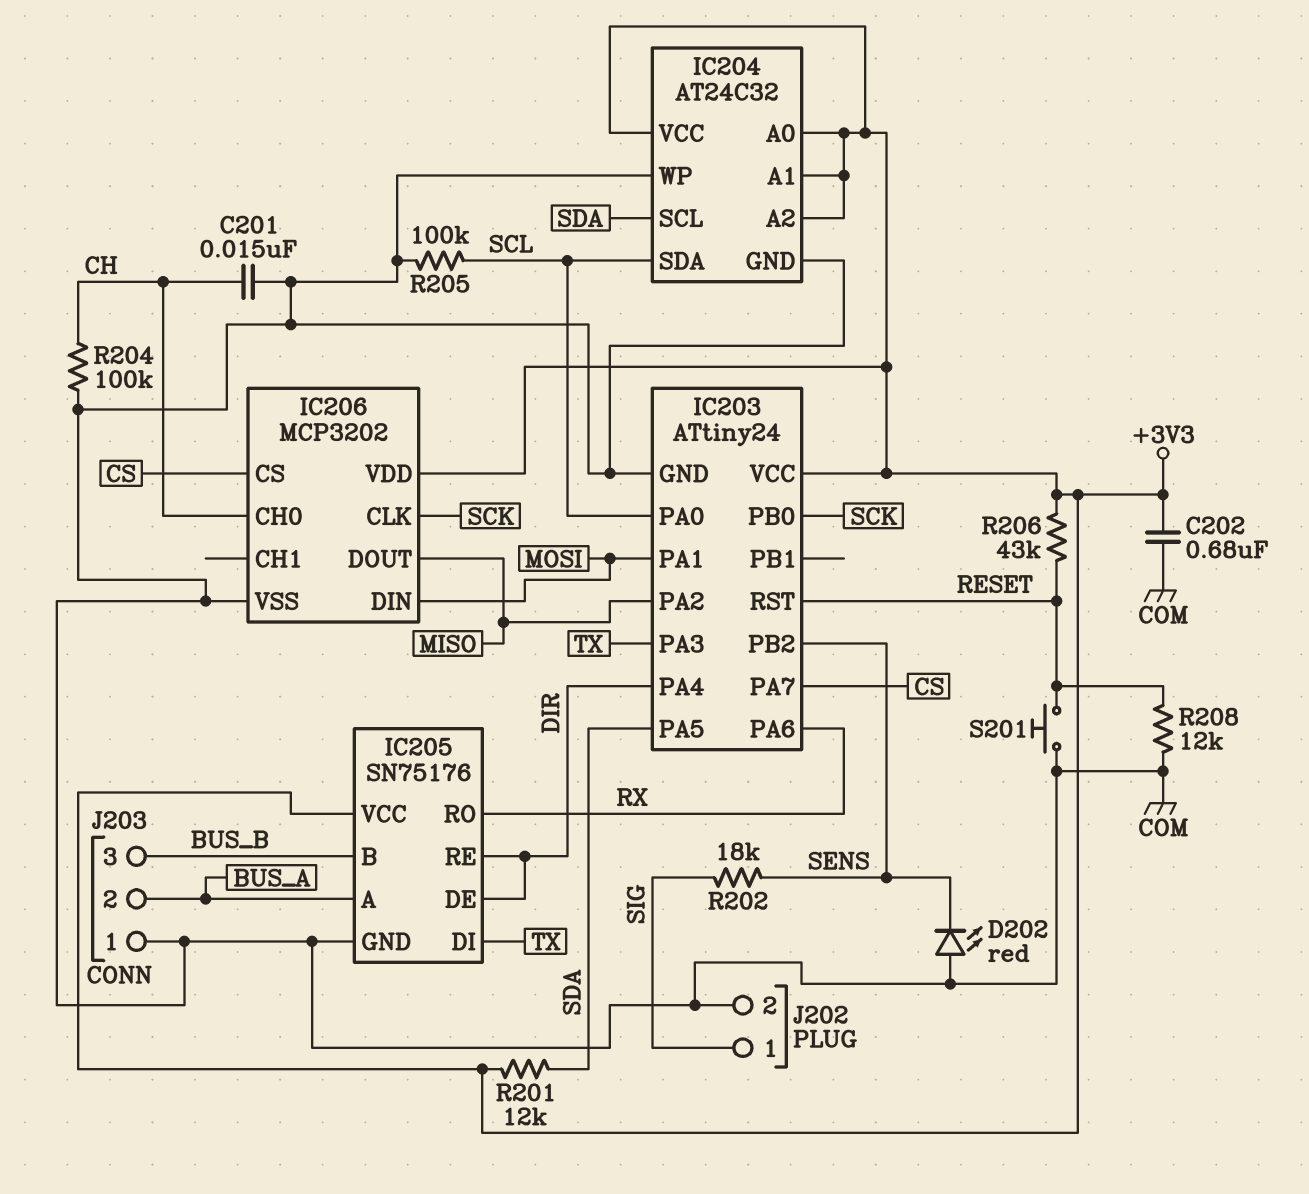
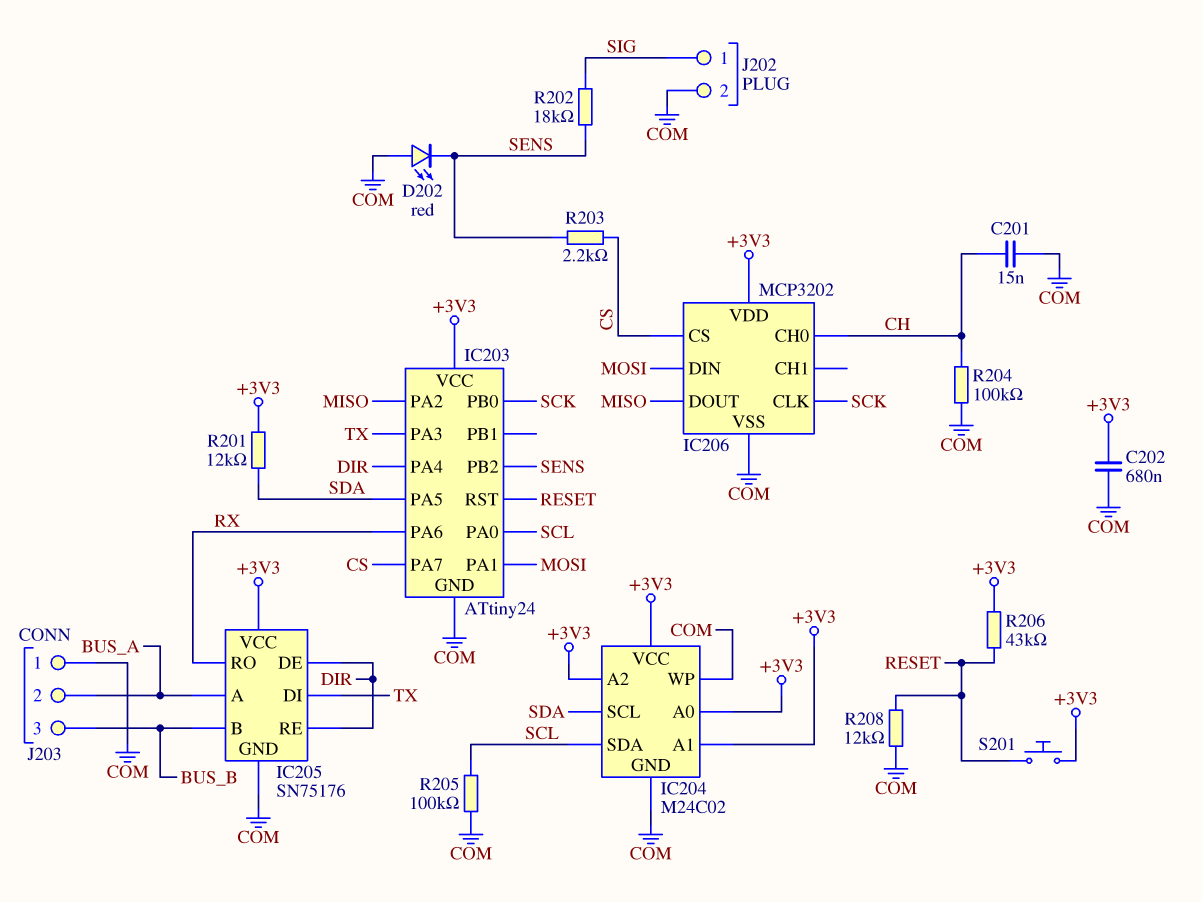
IC204: AT24C32 -> M24C02
R203: none -> 2.2k (CS, SENS)
S201: button (COM, RESET) -> button (+3V3, RESET)

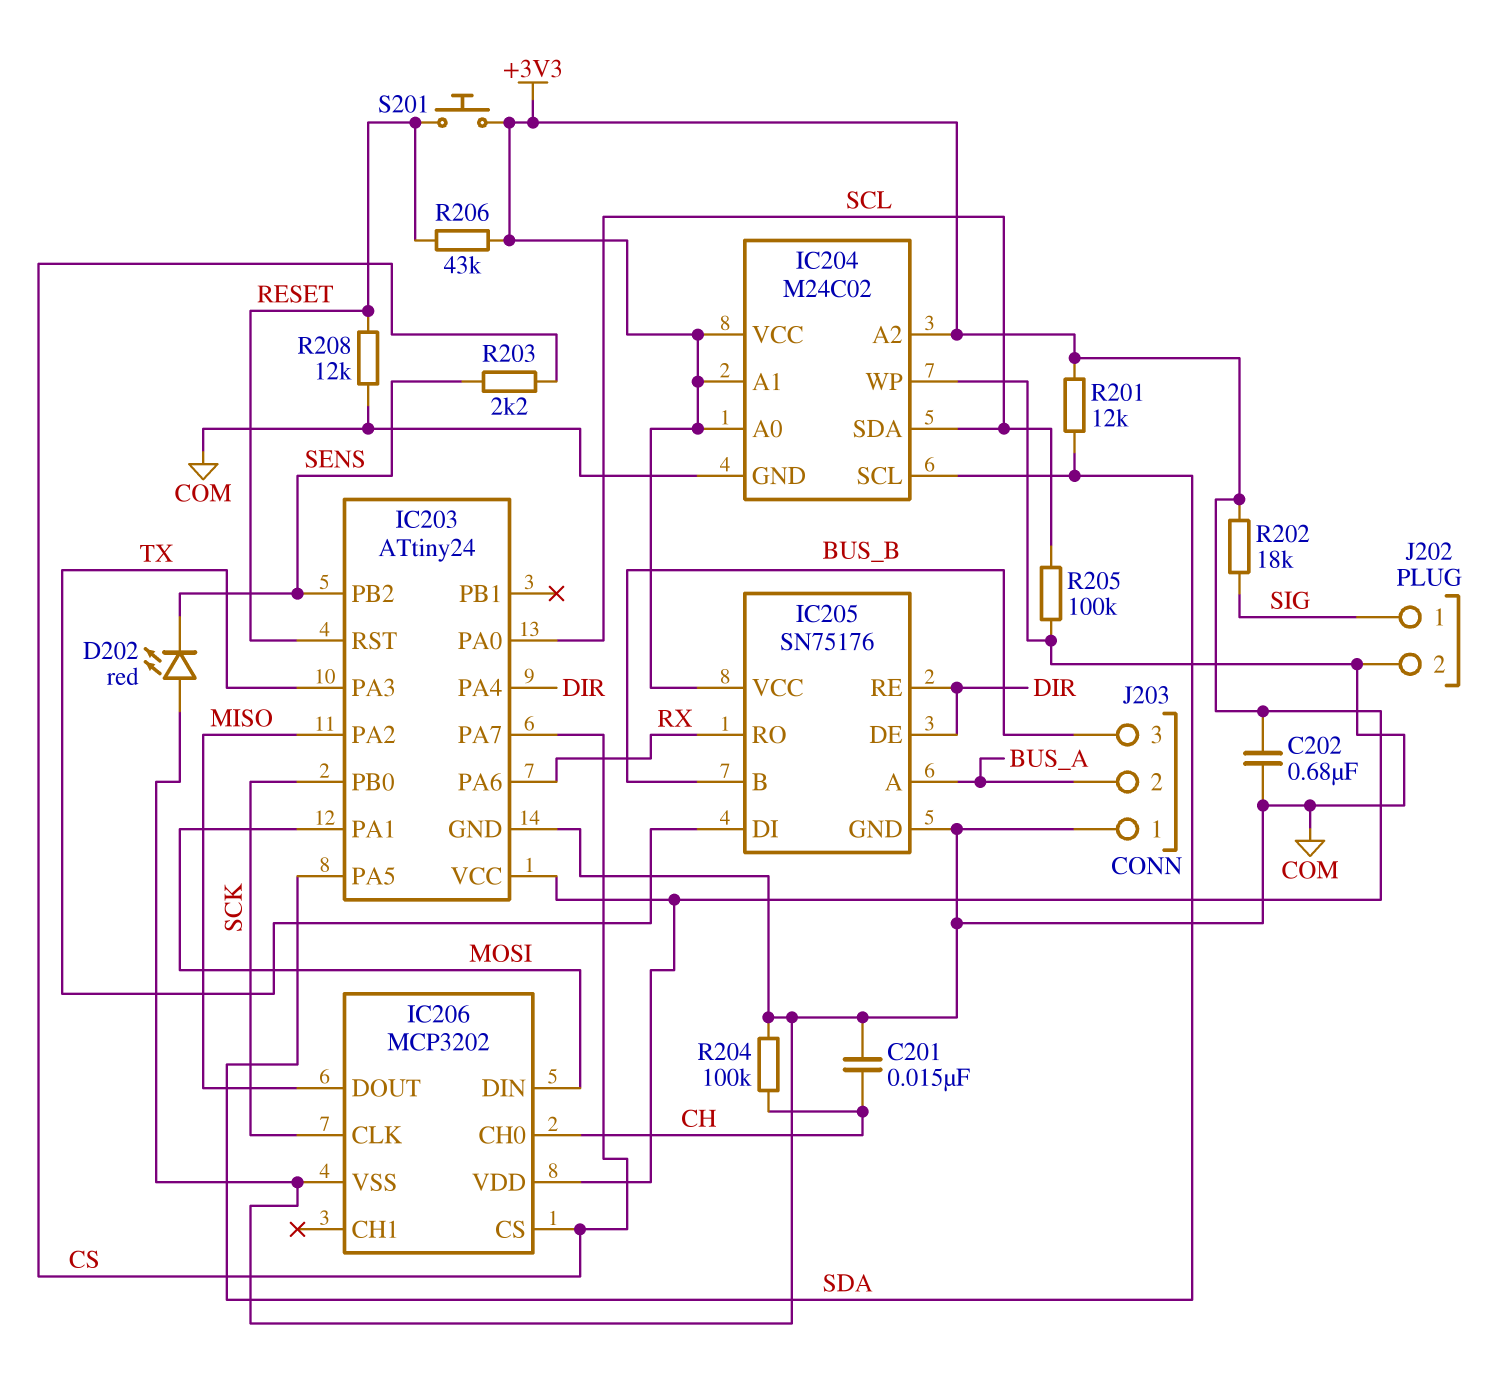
R202: 18k (SENS, SIG) -> 18k (+3V3, SIG)

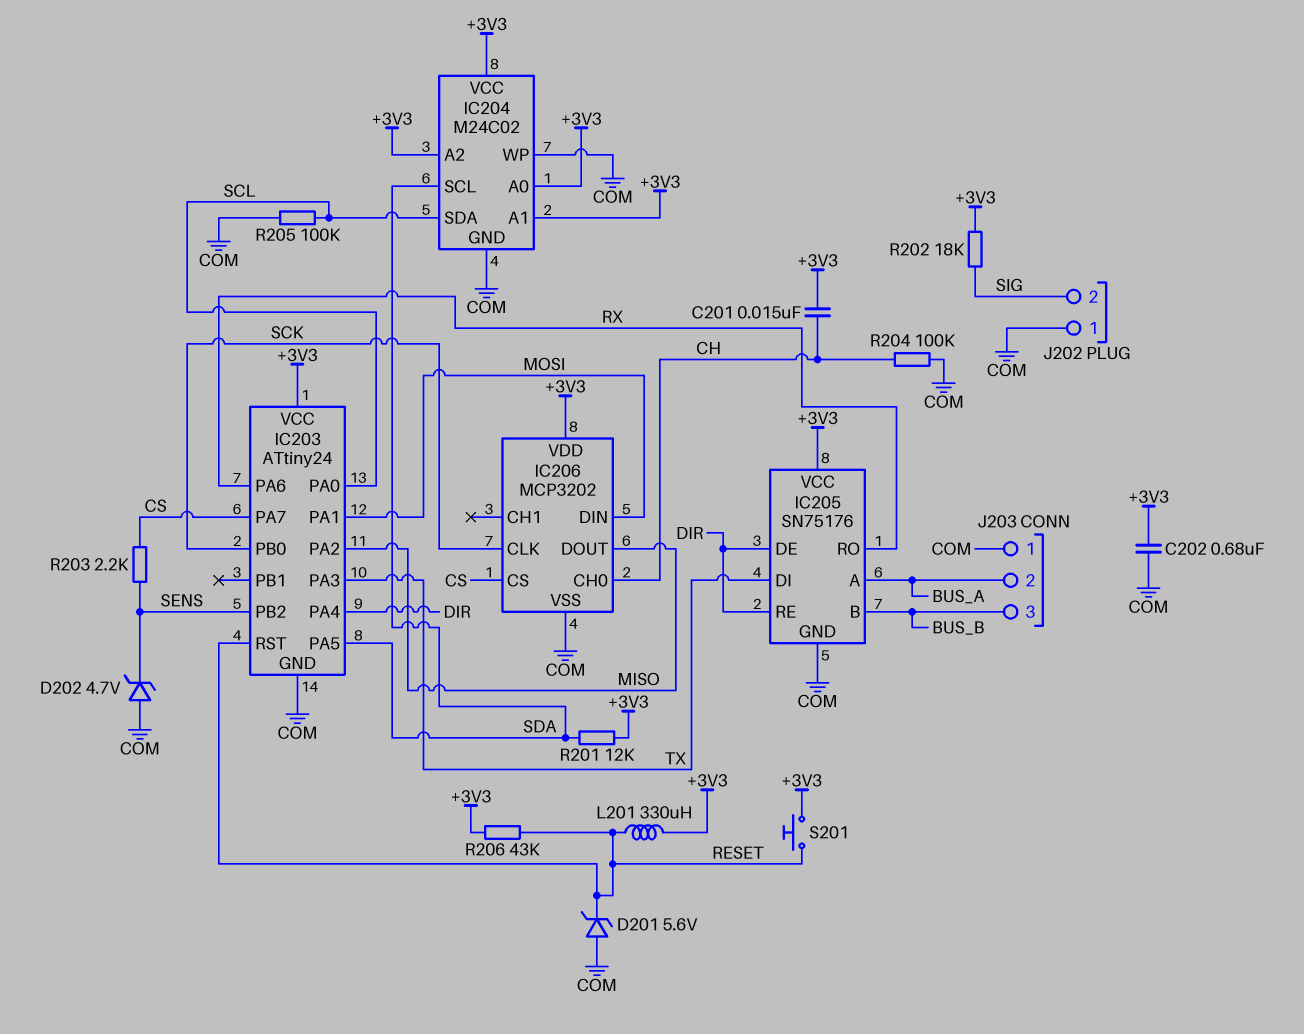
C201: 15nF (CH, COM) -> 15nF (+3V3, CH)
D201: none -> zener 5.6V (A COM, K RESET)
D202: LED red (A COM, K SENS) -> zener 4.7V (A COM, K SENS)
J202 pin 1: SIG -> COM
J202 pin 2: COM -> SIG
L201: none -> 330uH (+3V3, RESET)
R208: 12k (COM, RESET) -> none

